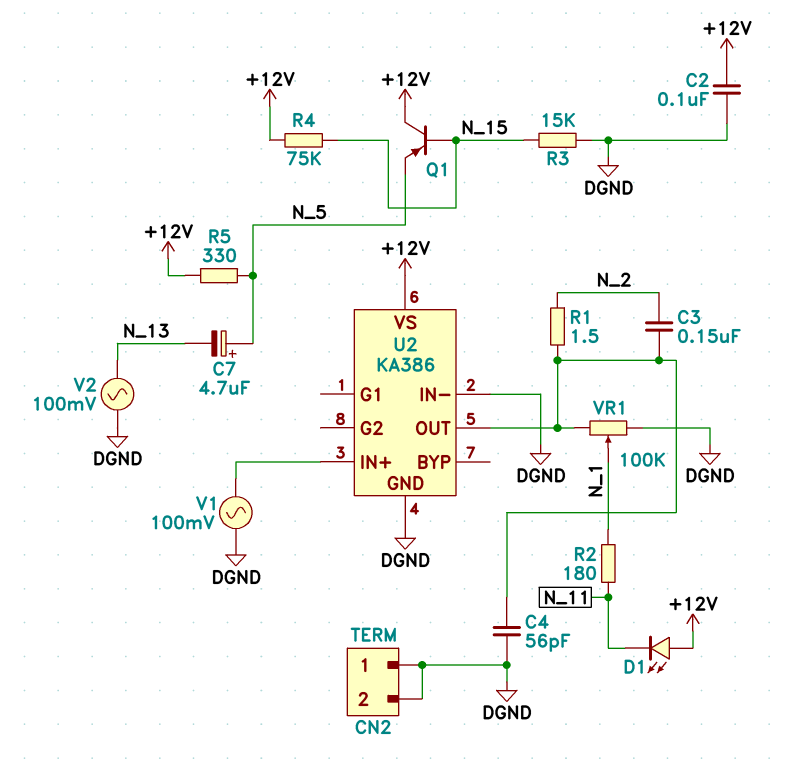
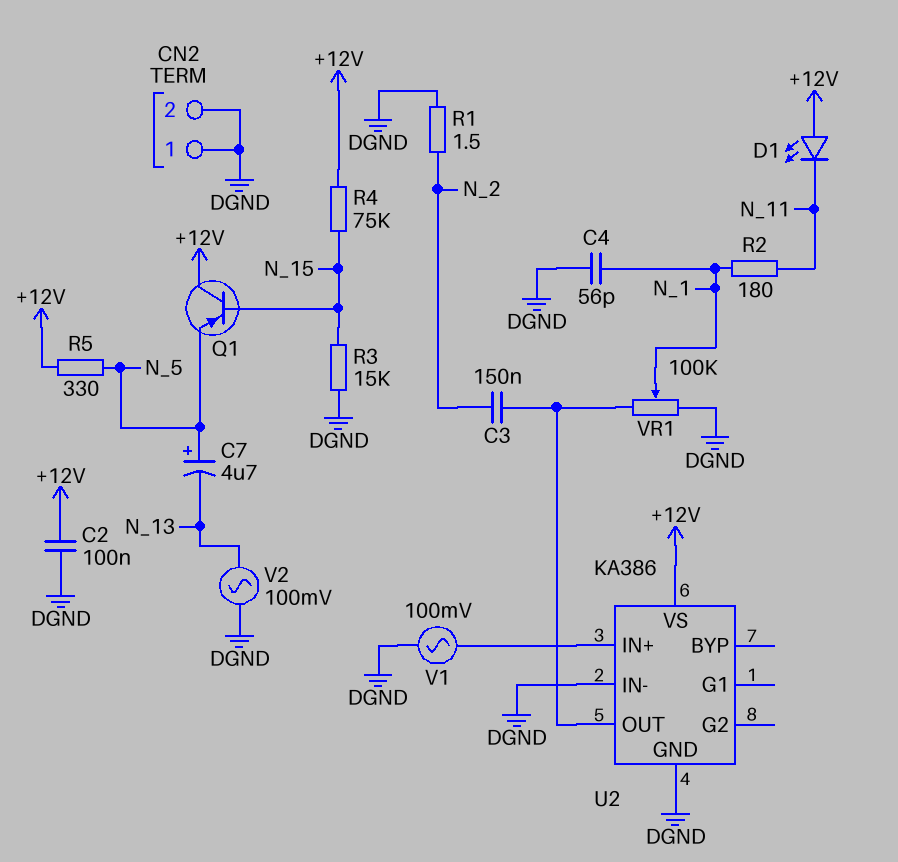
C4: 56pF (DGND, U2/OUT) -> 56pF (DGND, N_1)
R1: 1.5 (N_2, U2/OUT) -> 1.5 (DGND, N_2)

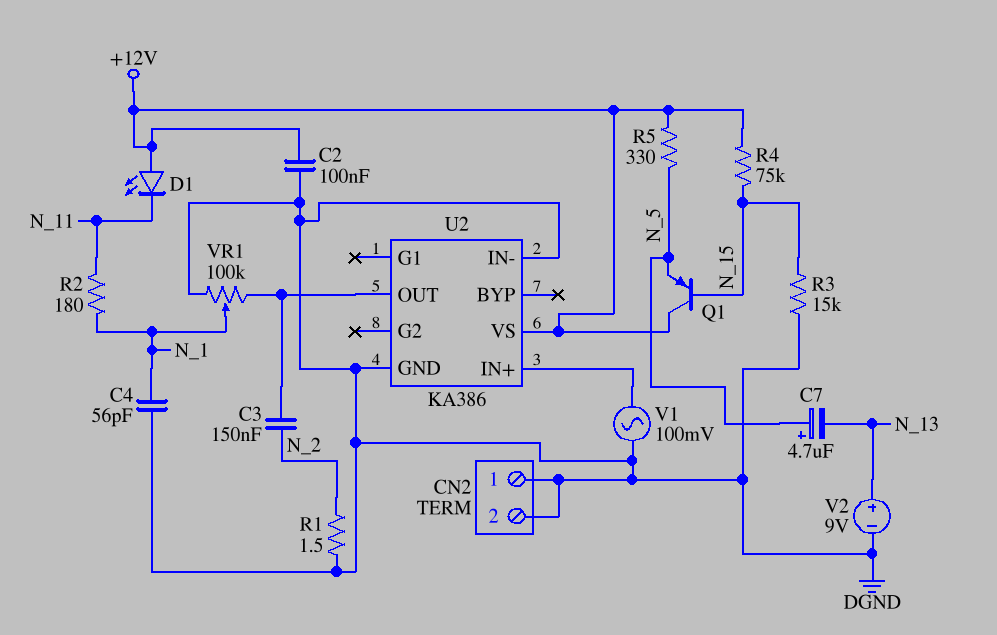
V2: AC 100mV (DGND, N_13) -> 9V (plus N_13, minus DGND)

